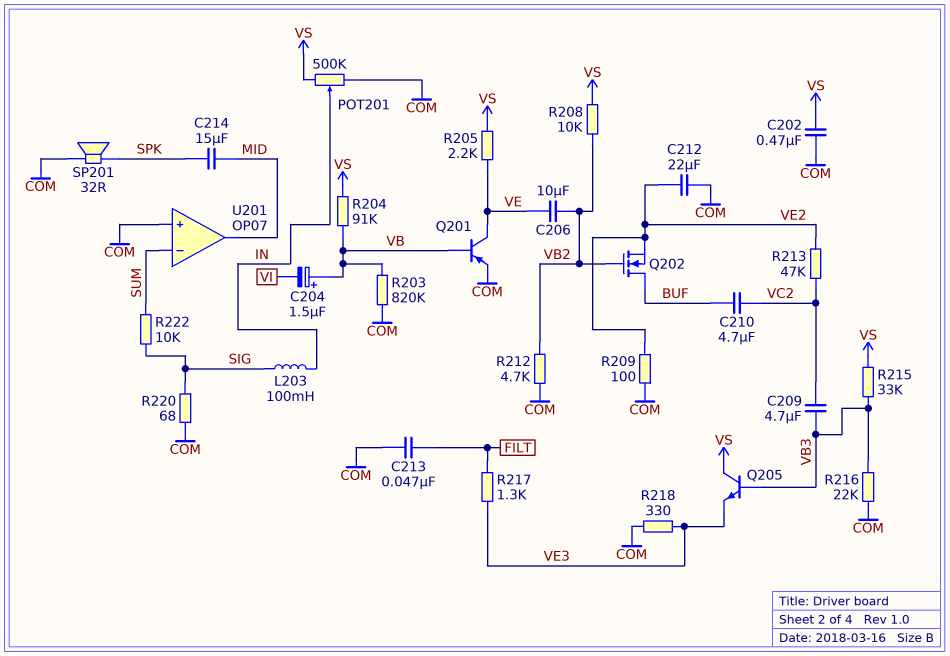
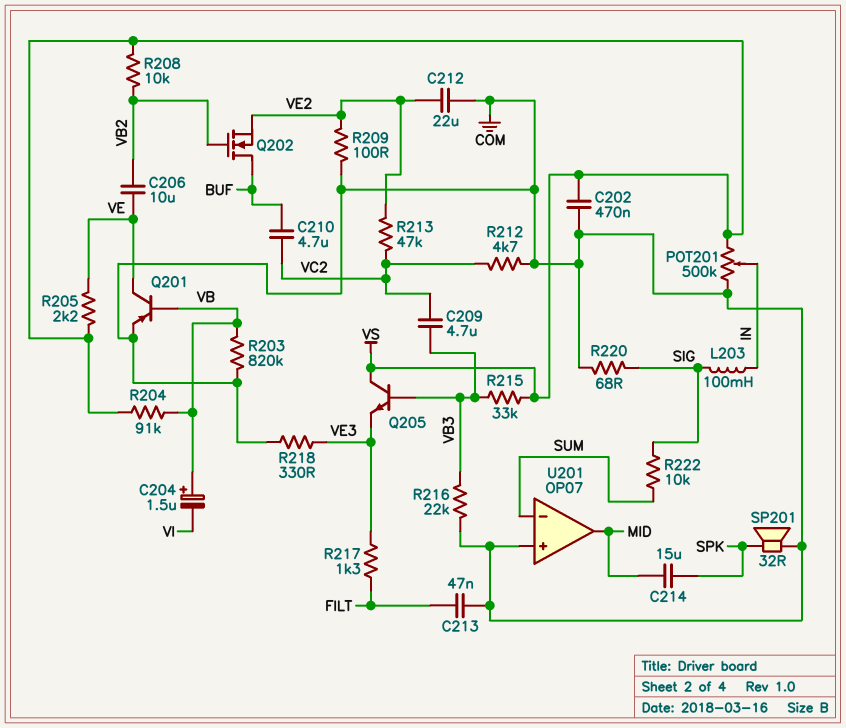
R212: 4.7k (COM, VB2) -> 4.7k (COM, VC2)

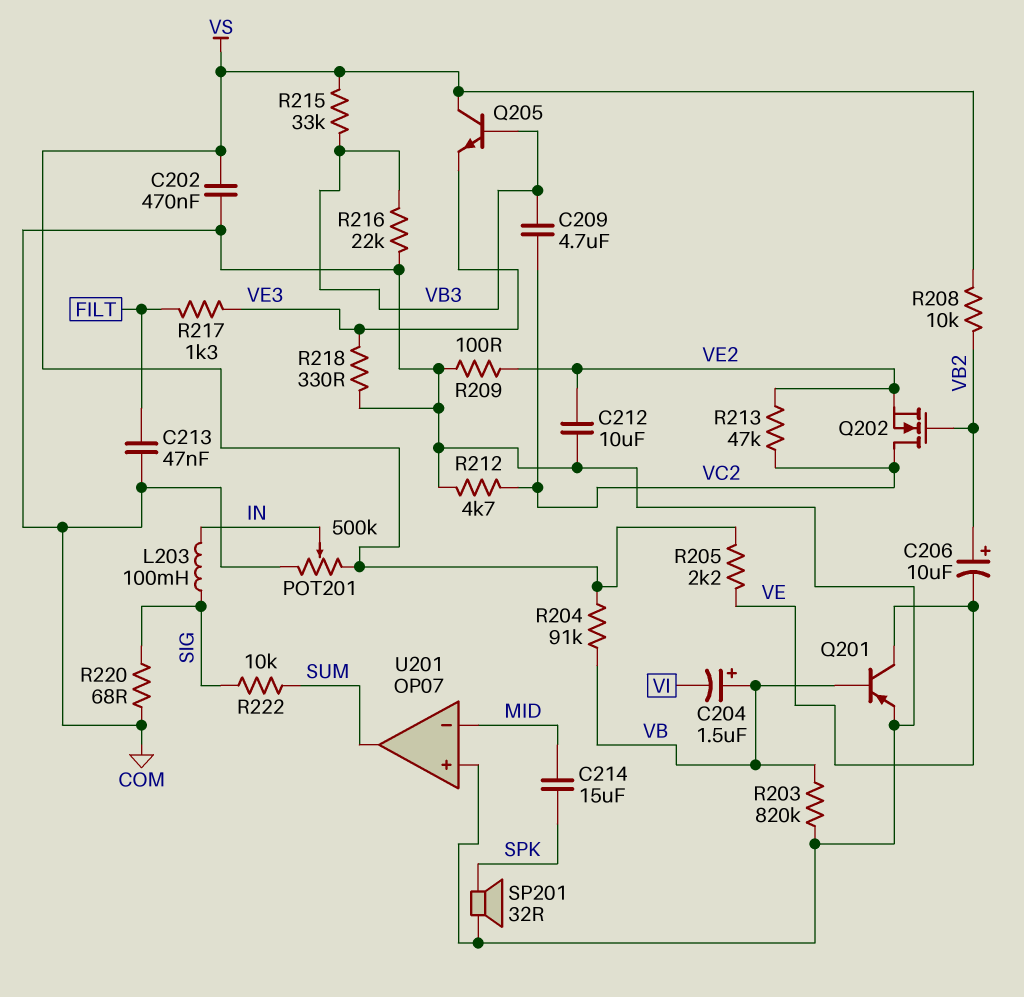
C206: 10uF (VB2, VE) -> 10uF (plus VB2, minus VE)
C210: 4.7uF (BUF, VC2) -> none
C212: 22uF (COM, VE2) -> 10uF (COM, VE2)
Q202: NMOS (G VB2, D BUF, S VE2) -> NMOS (G VB2, D VC2, S VE2)
U201 pin in-: SUM -> MID
U201 pin out: MID -> SUM

